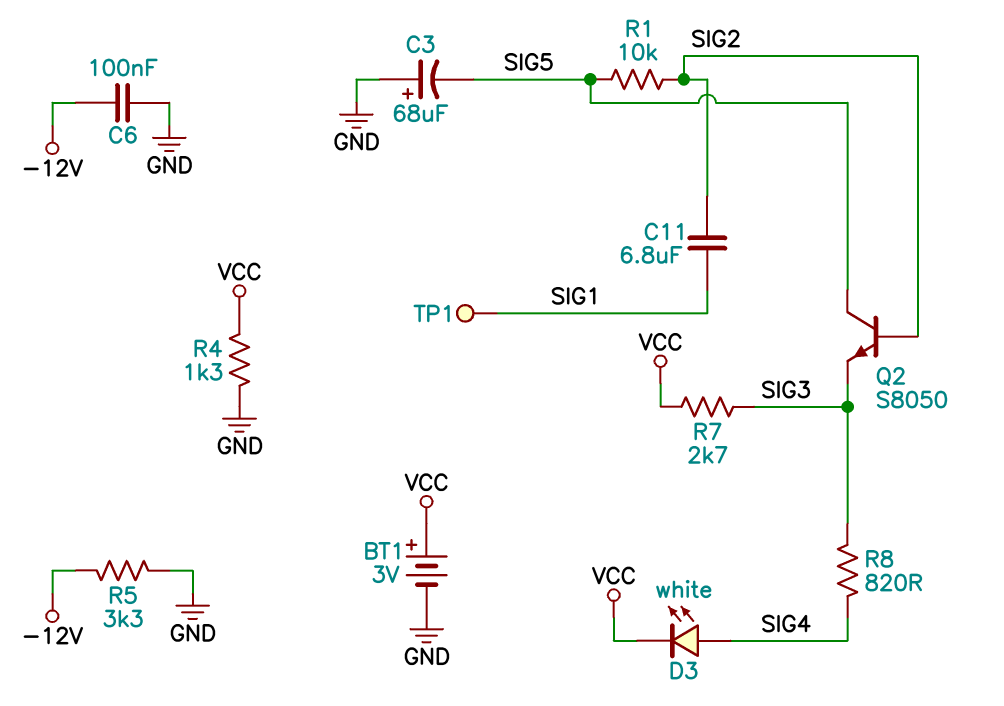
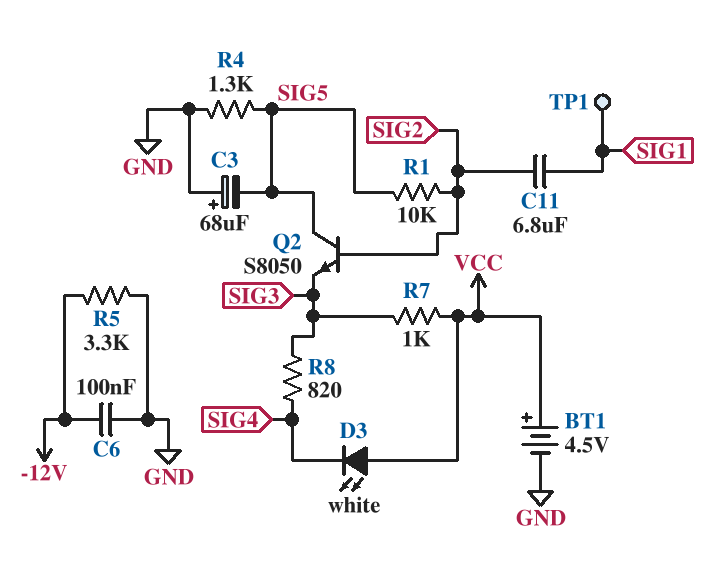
BT1: 3V (plus VCC, minus GND) -> 4.5V (plus VCC, minus GND)
D3: LED white (A SIG4, K VCC) -> LED white (A VCC, K SIG4)
R4: 1.3k (GND, VCC) -> 1.3k (GND, SIG5)
R7: 2.7k (SIG3, VCC) -> 1k (SIG3, VCC)

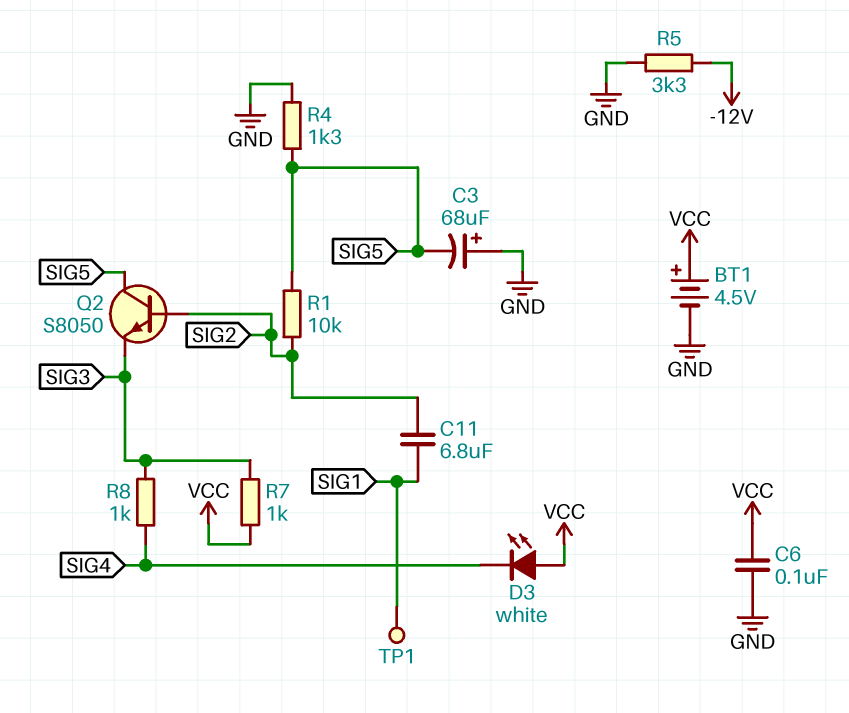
C6: 100nF (-12V, GND) -> 100nF (GND, VCC)
R8: 820 (SIG3, SIG4) -> 1k (SIG3, SIG4)

